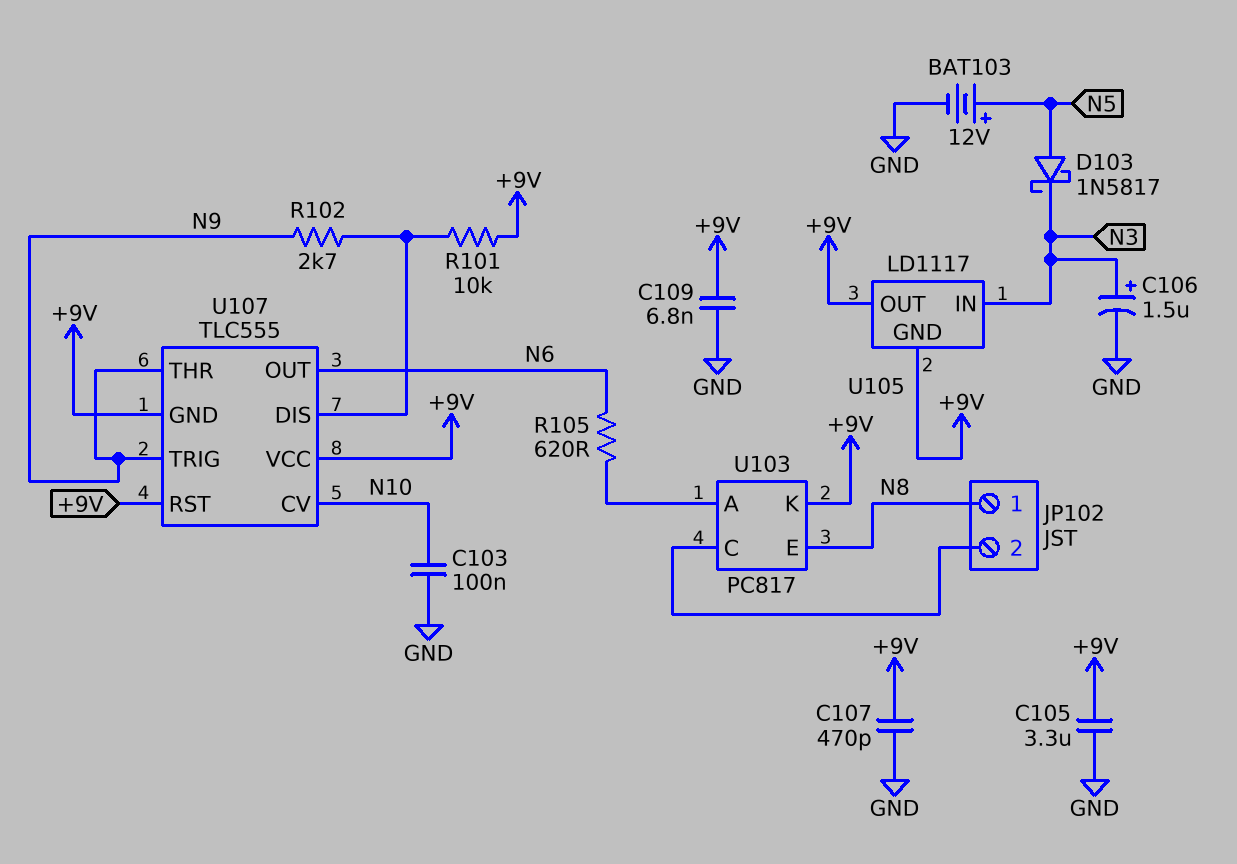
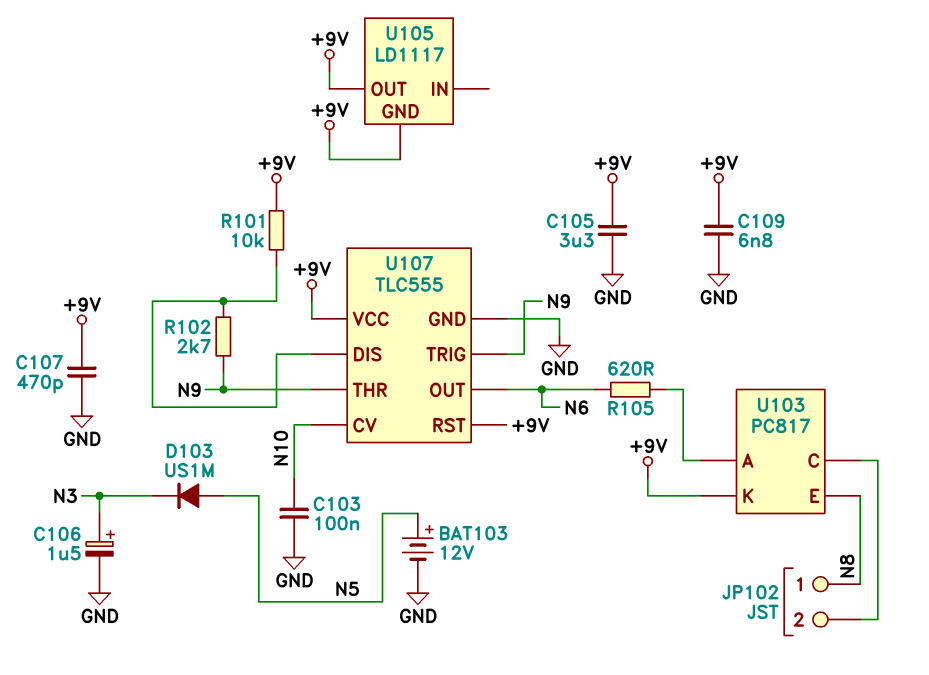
D103: schottky 1N5817 (A N5, K N3) -> diode US1M (A N5, K N3)
U105 pin IN: N3 -> none
U107 pin GND: +9V -> GND

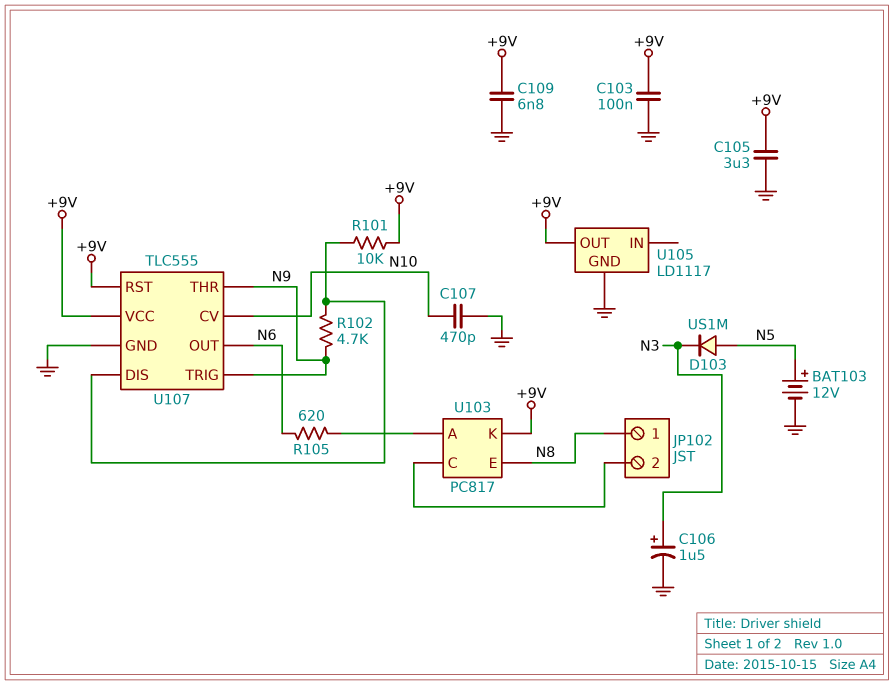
C103: 100nF (GND, N10) -> 100nF (+9V, GND)
C107: 470pF (+9V, GND) -> 470pF (GND, N10)
R102: 2.7k (N9, U107/DIS) -> 4.7k (N9, U107/DIS)
U105 pin GND: +9V -> GND

